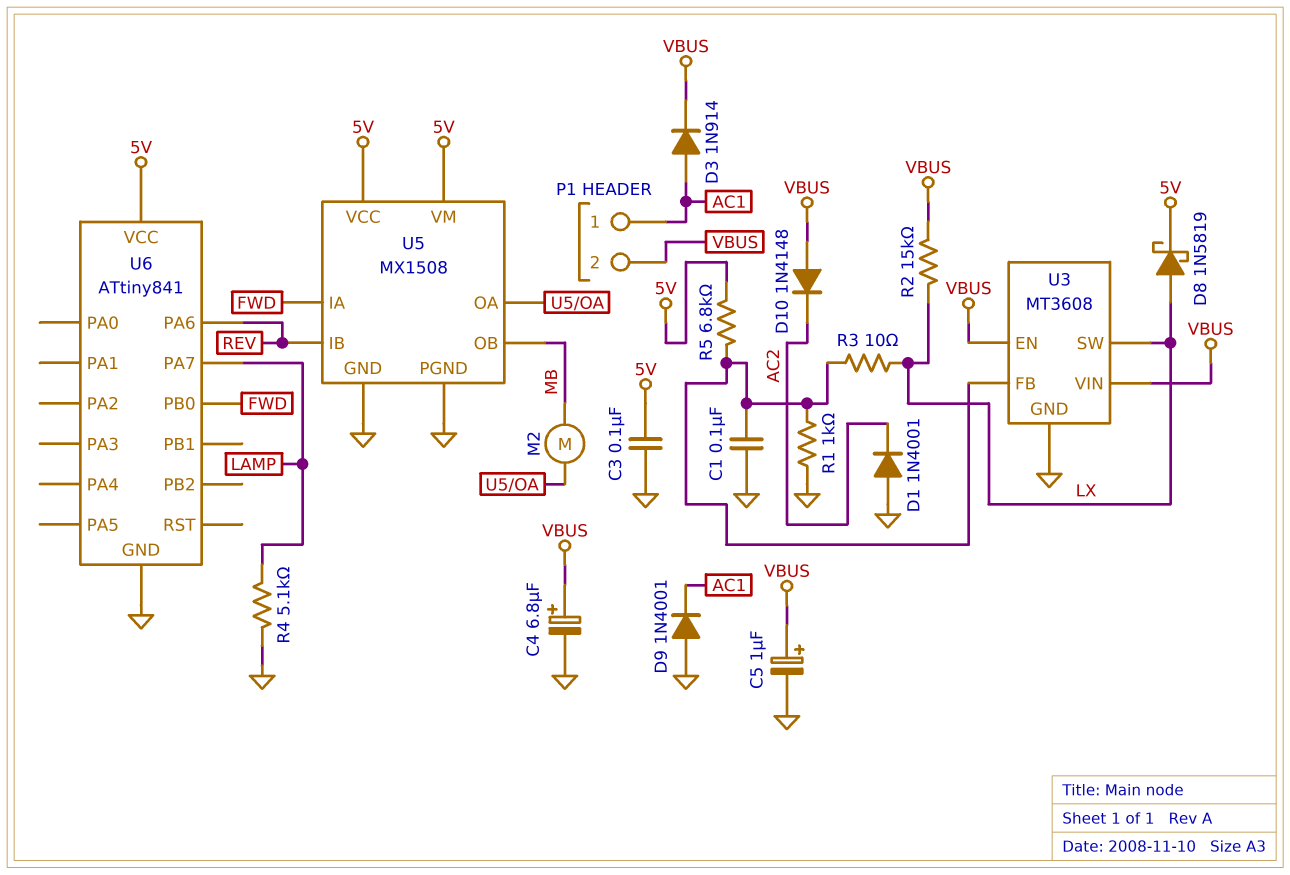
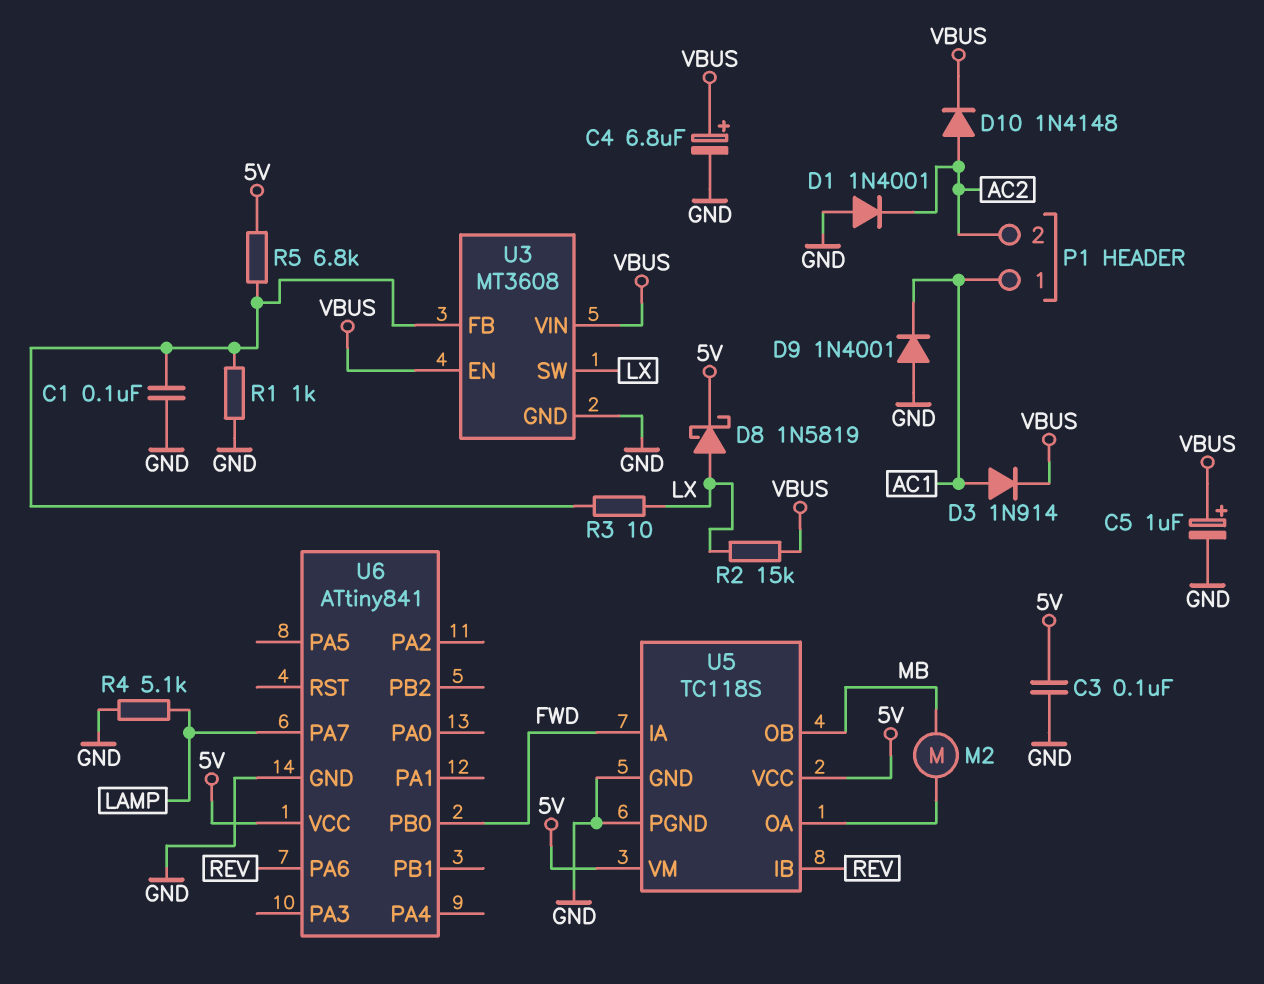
D10: diode 1N4148 (A VBUS, K AC2) -> diode 1N4148 (A AC2, K VBUS)
P1 pin 2: VBUS -> AC2
U5: MX1508 -> TC118S

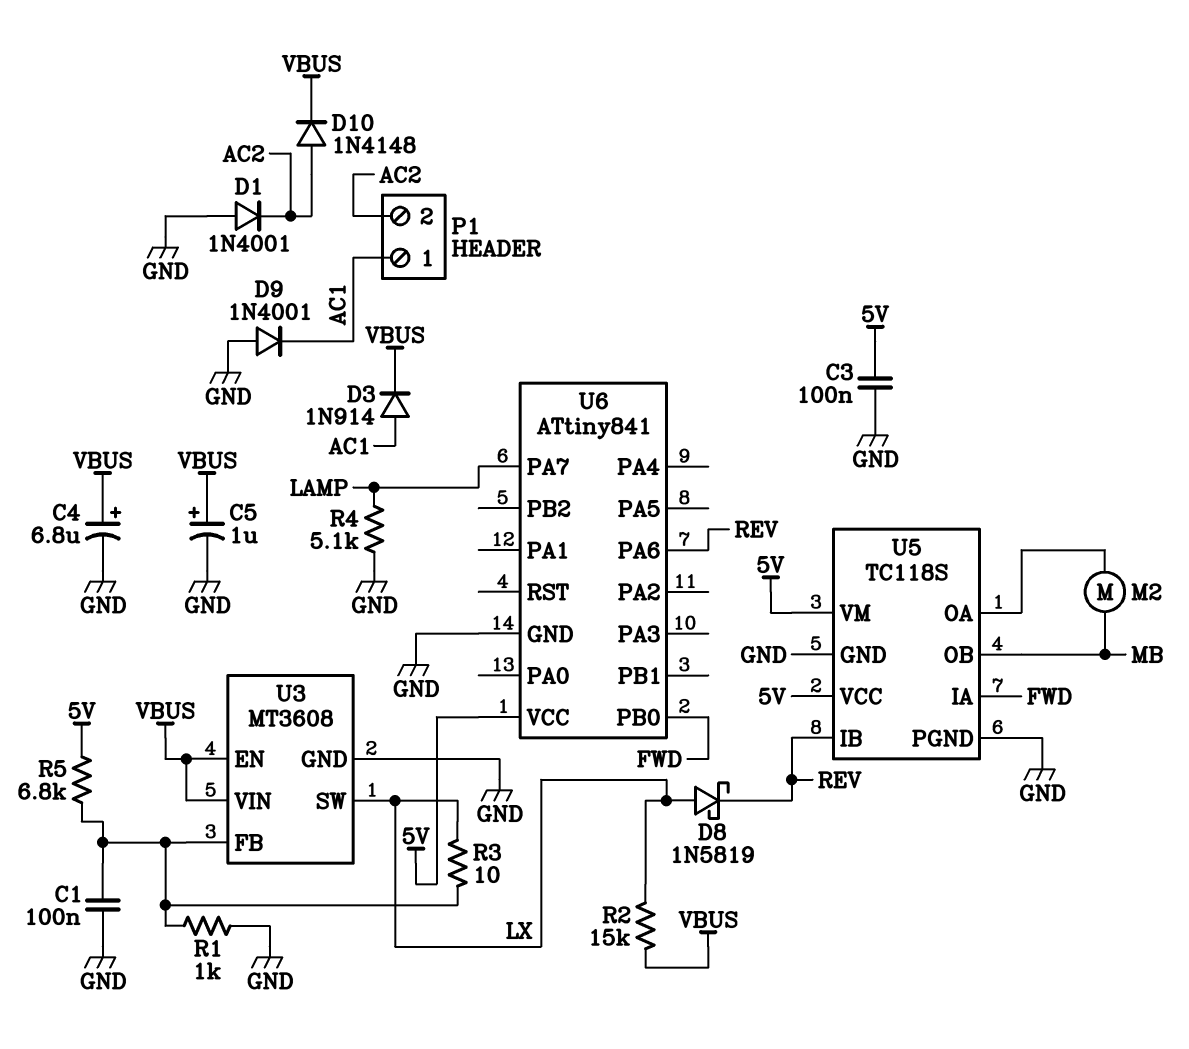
D8: schottky 1N5819 (A LX, K 5V) -> schottky 1N5819 (A LX, K REV)

